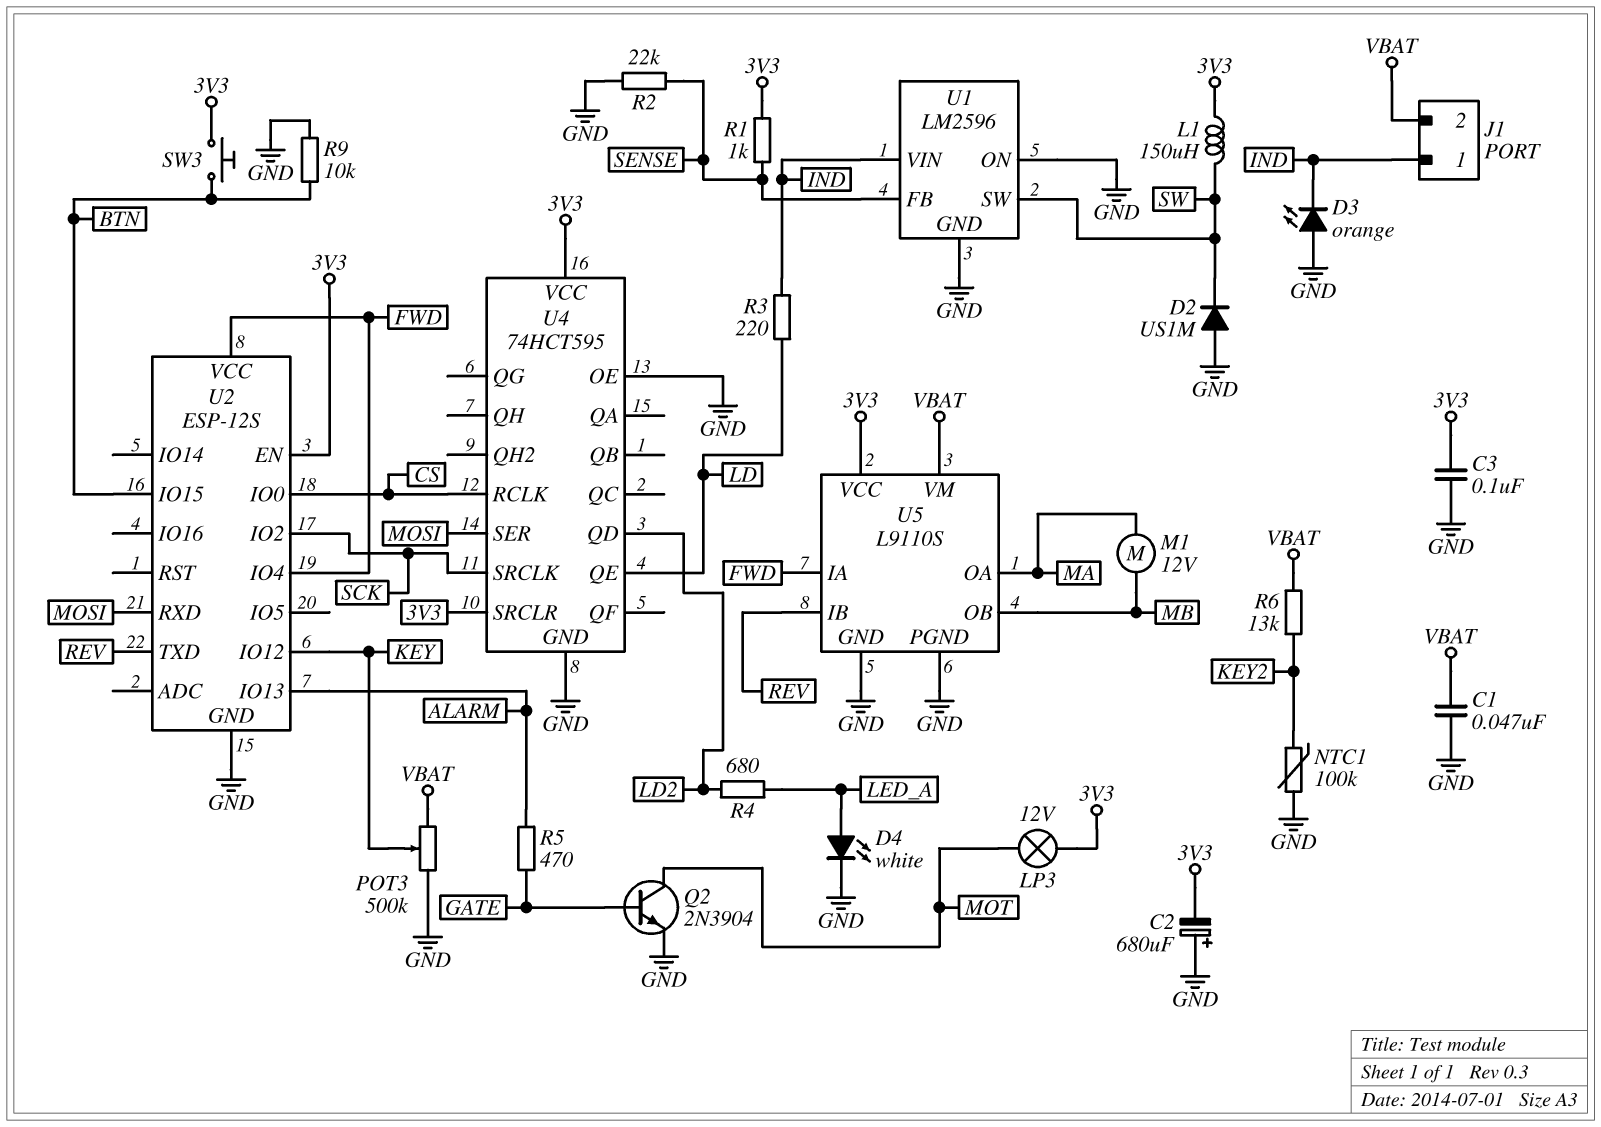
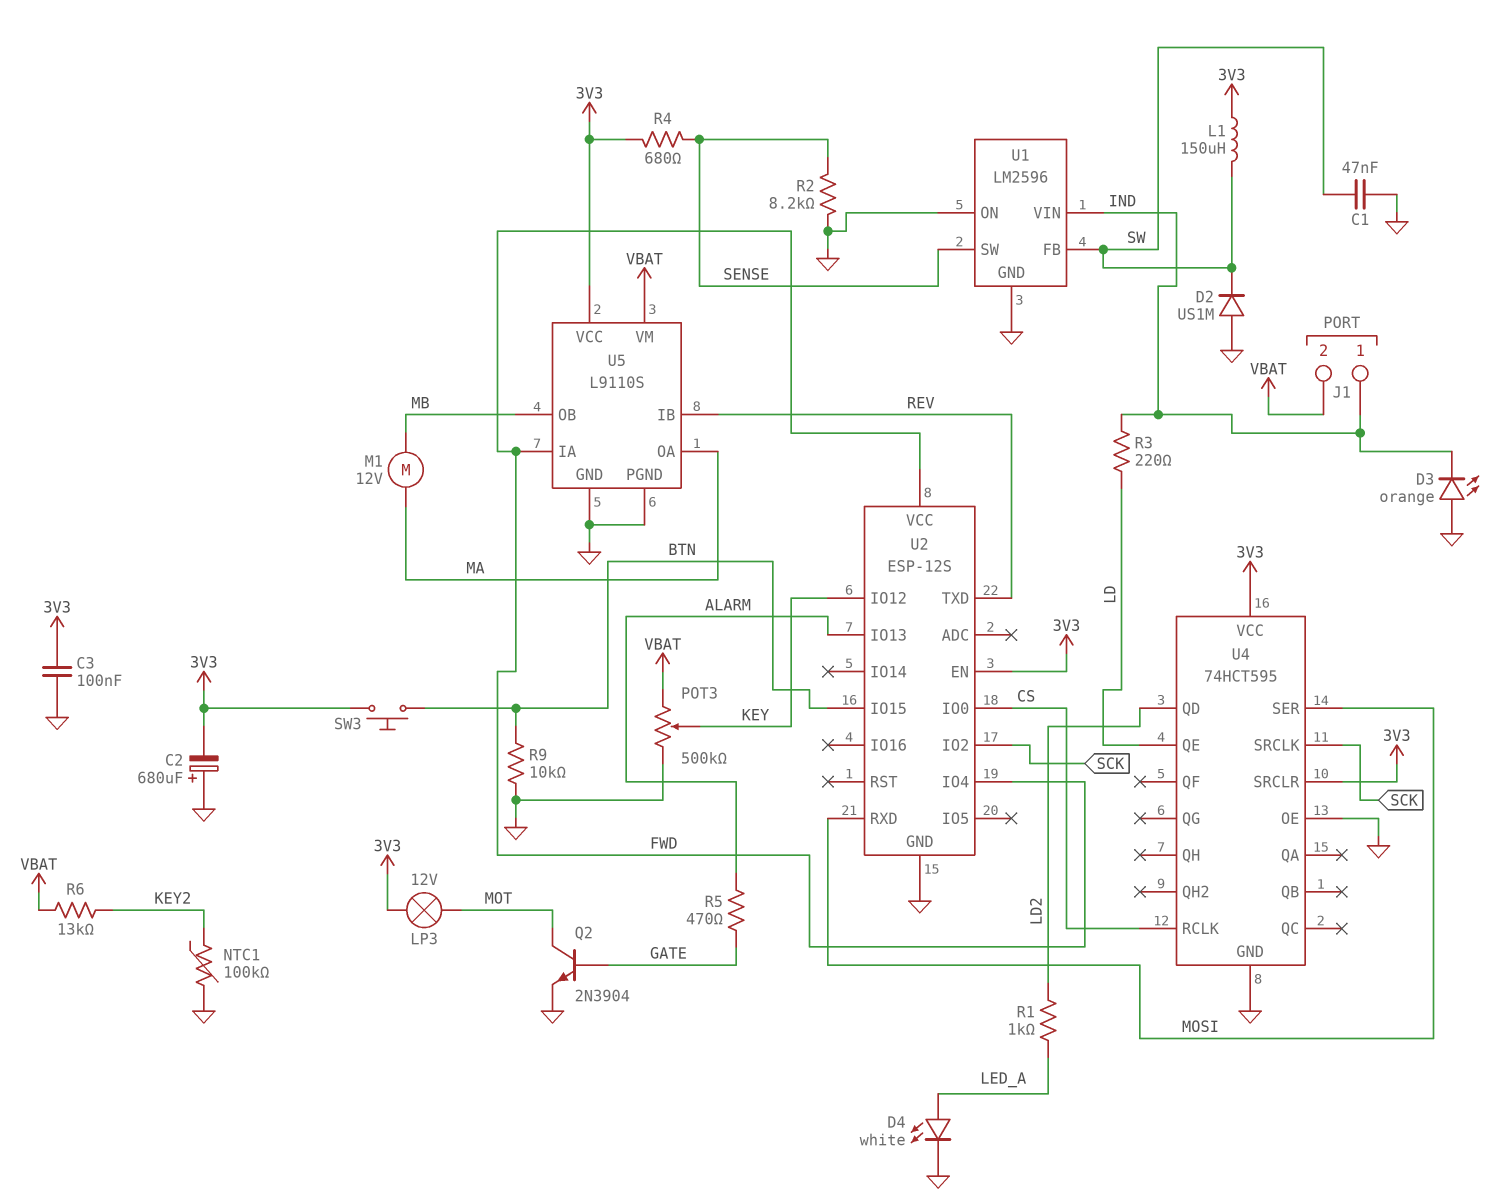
C1: 47nF (GND, VBAT) -> 47nF (GND, SW)
R1: 1k (3V3, SENSE) -> 1k (LD2, LED_A)
R2: 22k (GND, SENSE) -> 8.2k (GND, SENSE)
R4: 680 (LD2, LED_A) -> 680 (3V3, SENSE)
U1 pin FB: SENSE -> SW
U1 pin SW: SW -> SENSE

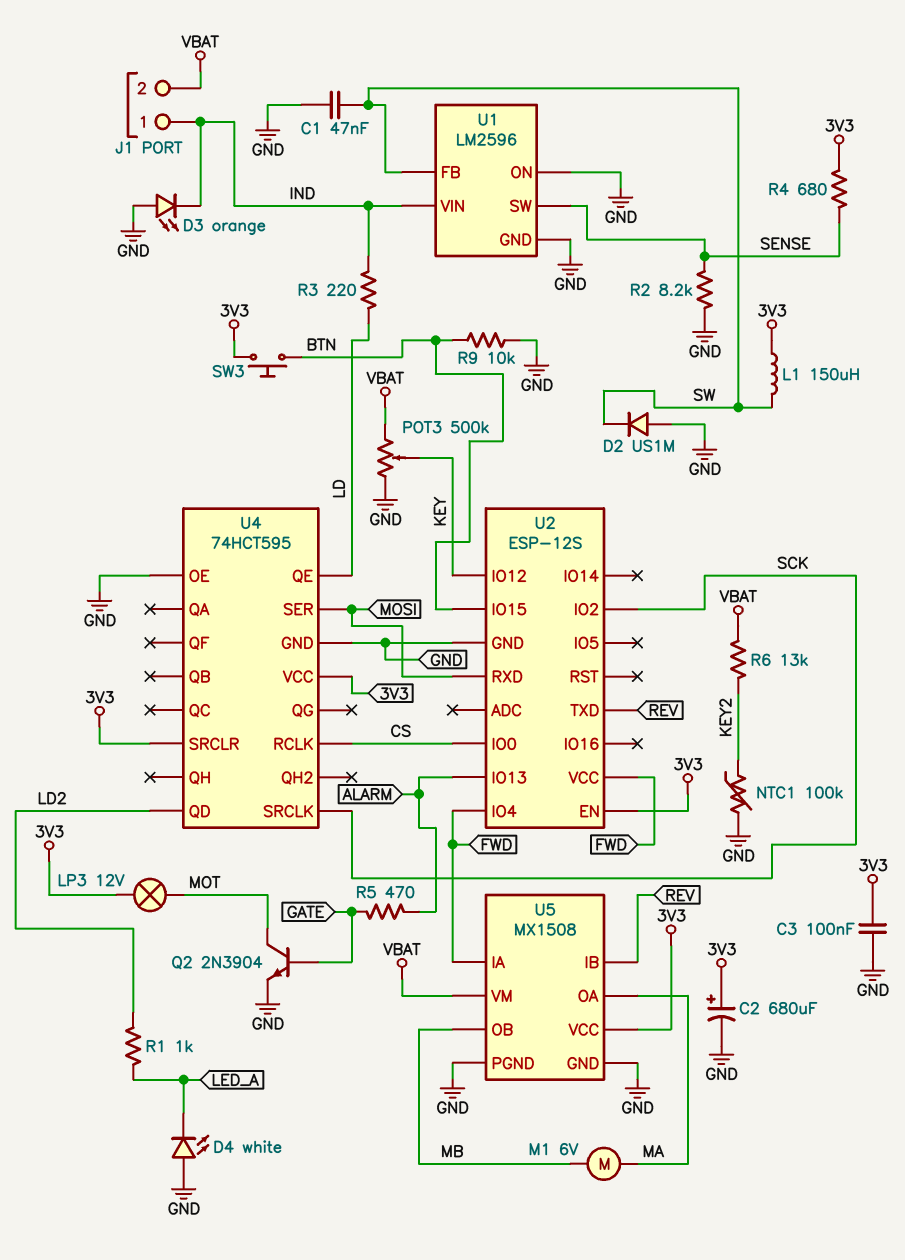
C2: 680uF (plus GND, minus 3V3) -> 680uF (plus 3V3, minus GND)
D4: LED white (A LED_A, K GND) -> LED white (A GND, K LED_A)
M1: motor 12V (MA, MB) -> motor 6V (MA, MB)
U5: L9110S -> MX1508

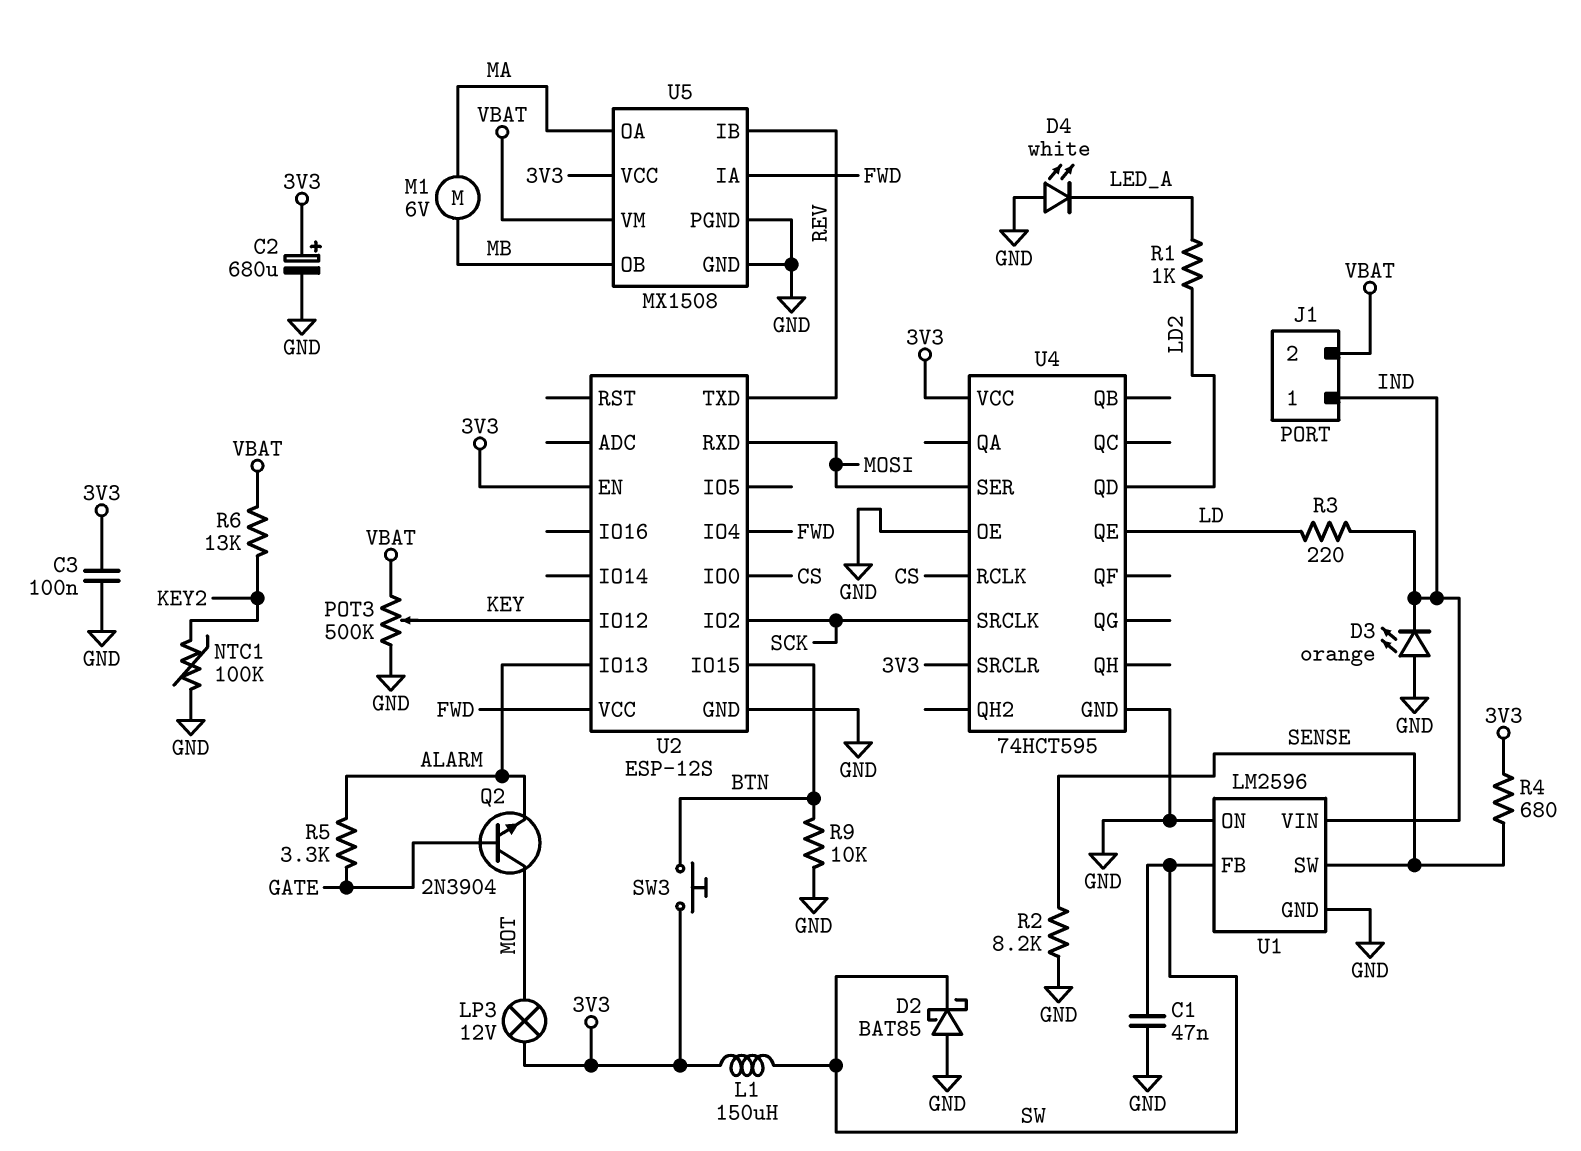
D2: diode US1M (A GND, K SW) -> schottky BAT85 (A GND, K SW)
Q2: NPN 2N3904 (B GATE, C MOT, E GND) -> NPN 2N3904 (B GATE, C MOT, E ALARM)
R5: 470 (ALARM, GATE) -> 3.3k (ALARM, GATE)

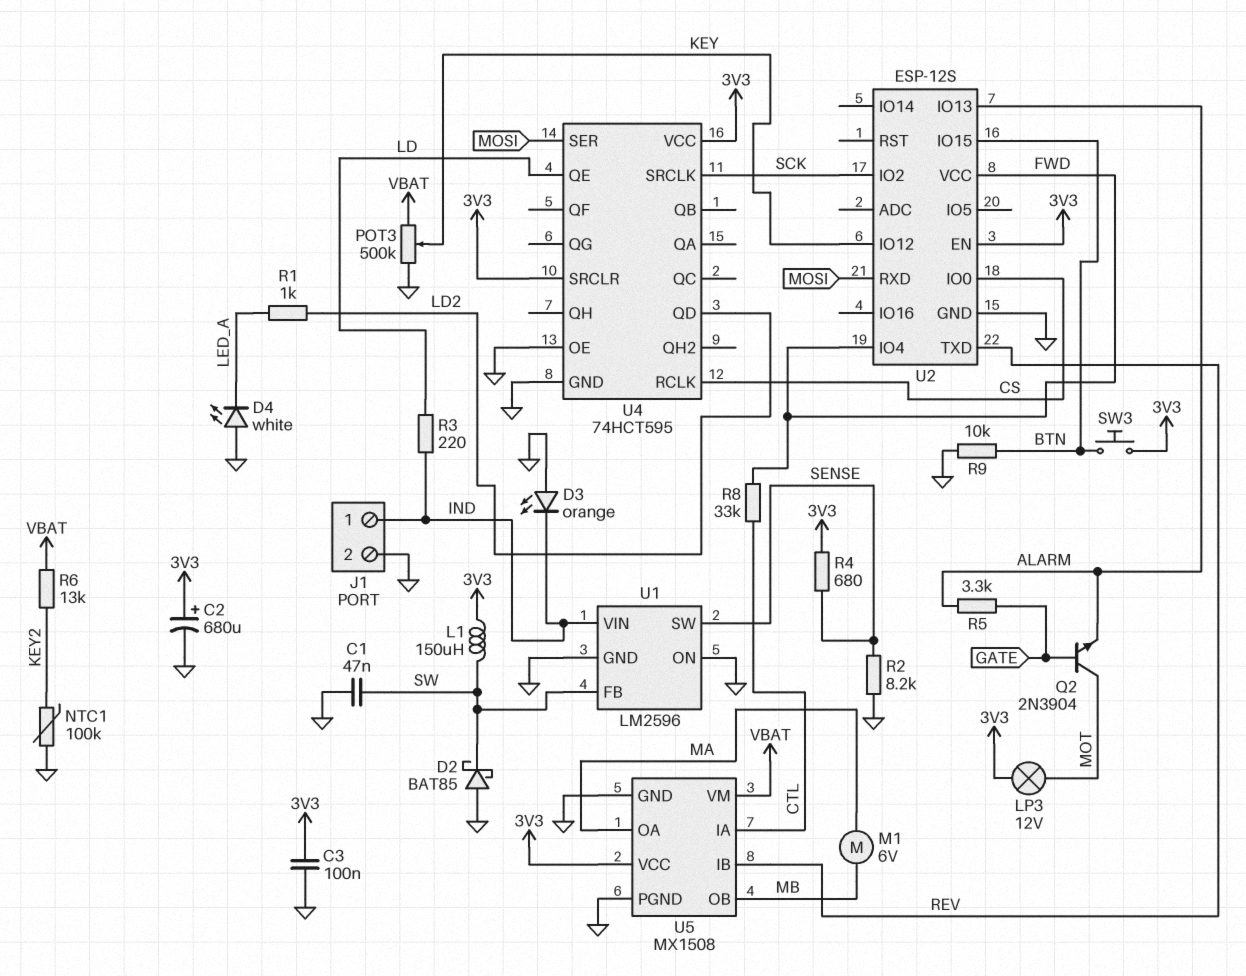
J1 pin 2: VBAT -> GND
R8: none -> 33k (CTL, FWD)
U5 pin IA: FWD -> CTL

